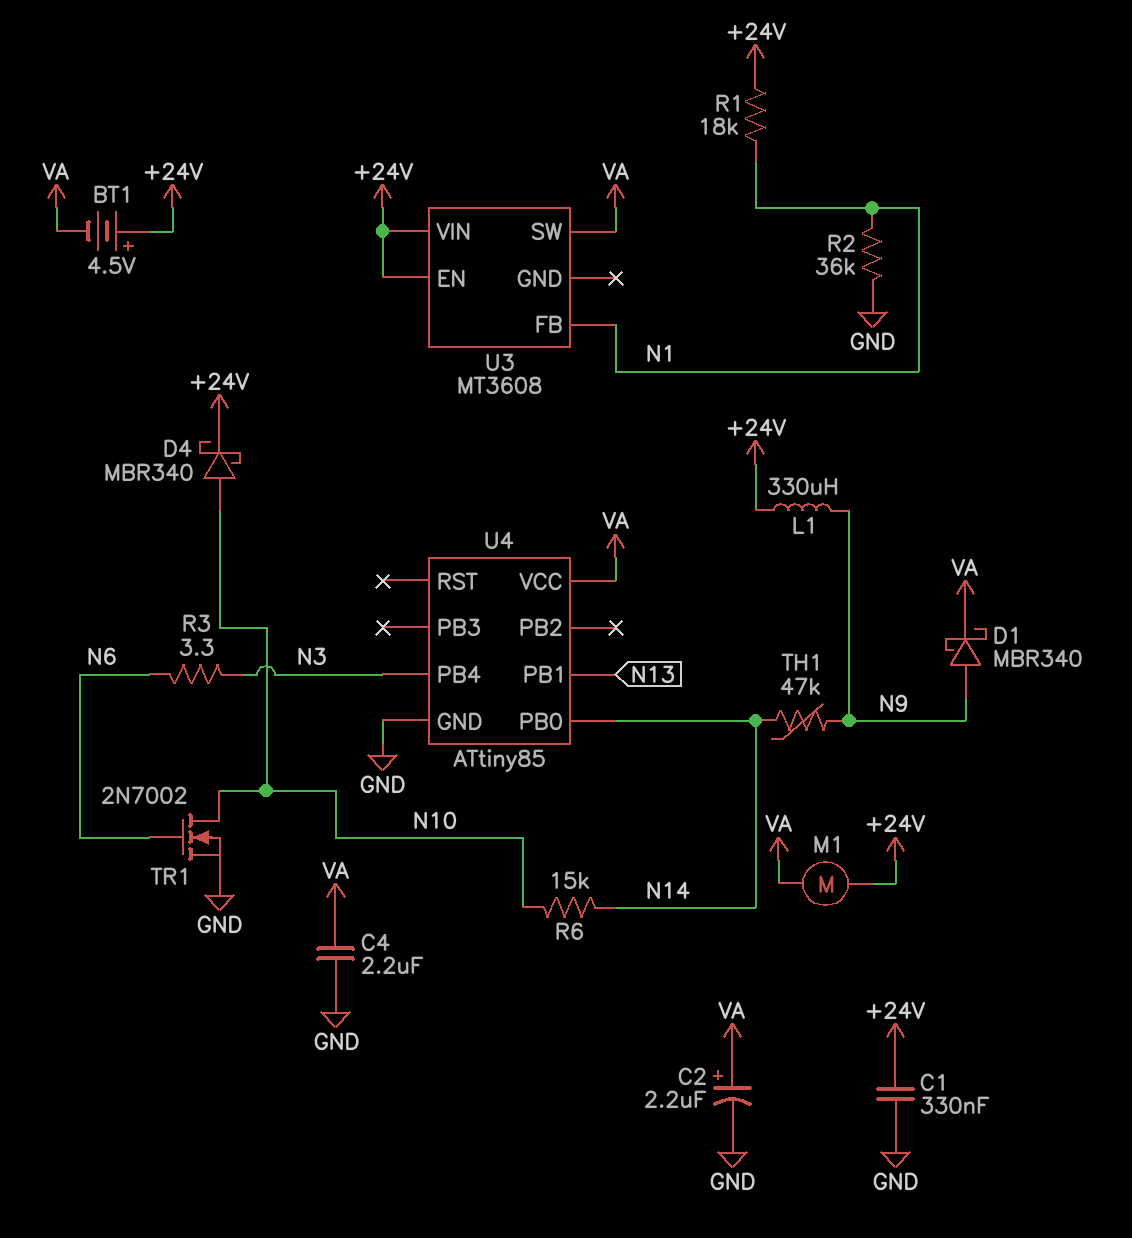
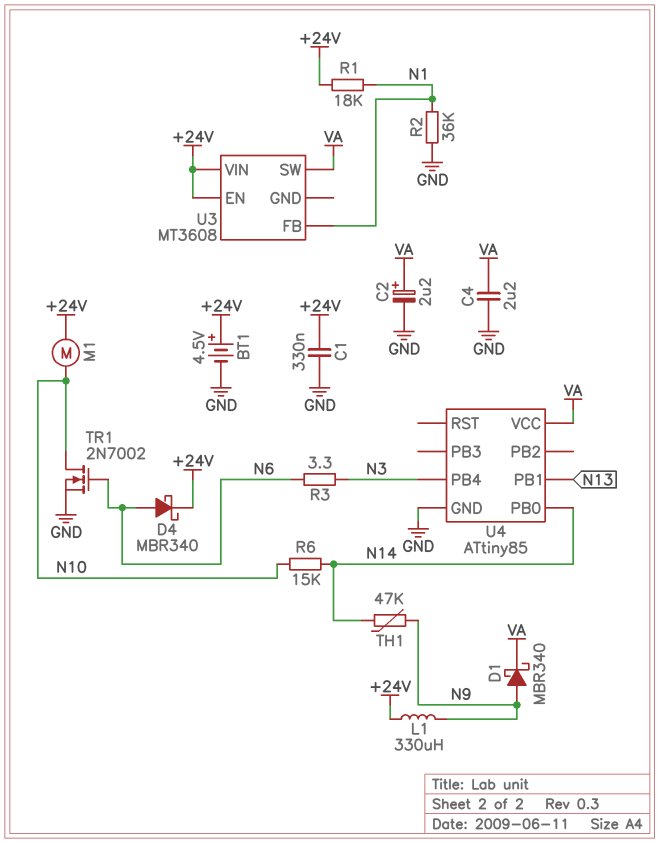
BT1: 4.5V (plus +24V, minus VA) -> 4.5V (plus +24V, minus GND)
D4: schottky MBR340 (A N10, K +24V) -> schottky MBR340 (A N6, K +24V)
M1: motor (+24V, VA) -> motor (+24V, N10)

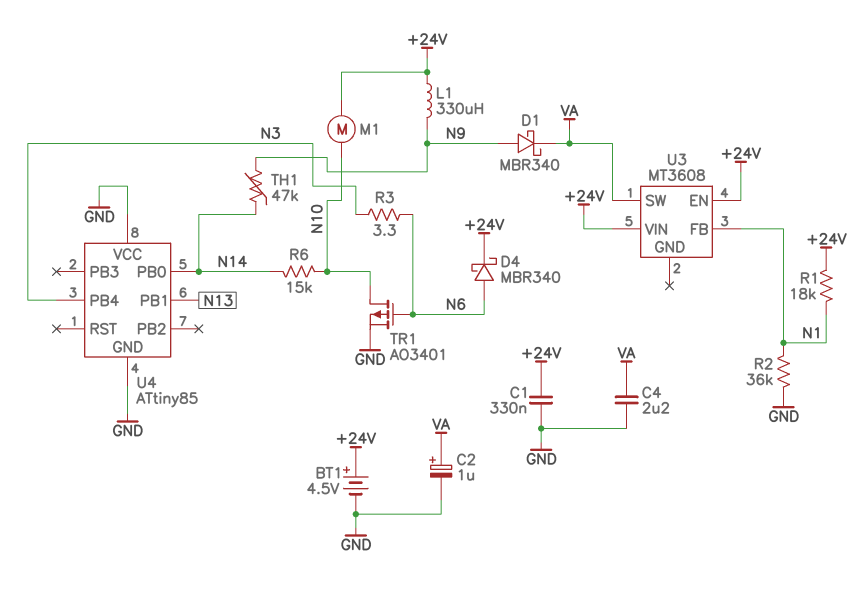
C2: 2.2uF (plus VA, minus GND) -> 1uF (plus VA, minus GND)
TR1: NMOS 2N7002 (G N6, D N10, S GND) -> PMOS AO3401 (G N6, D N10, S GND)
U4 pin VCC: VA -> GND

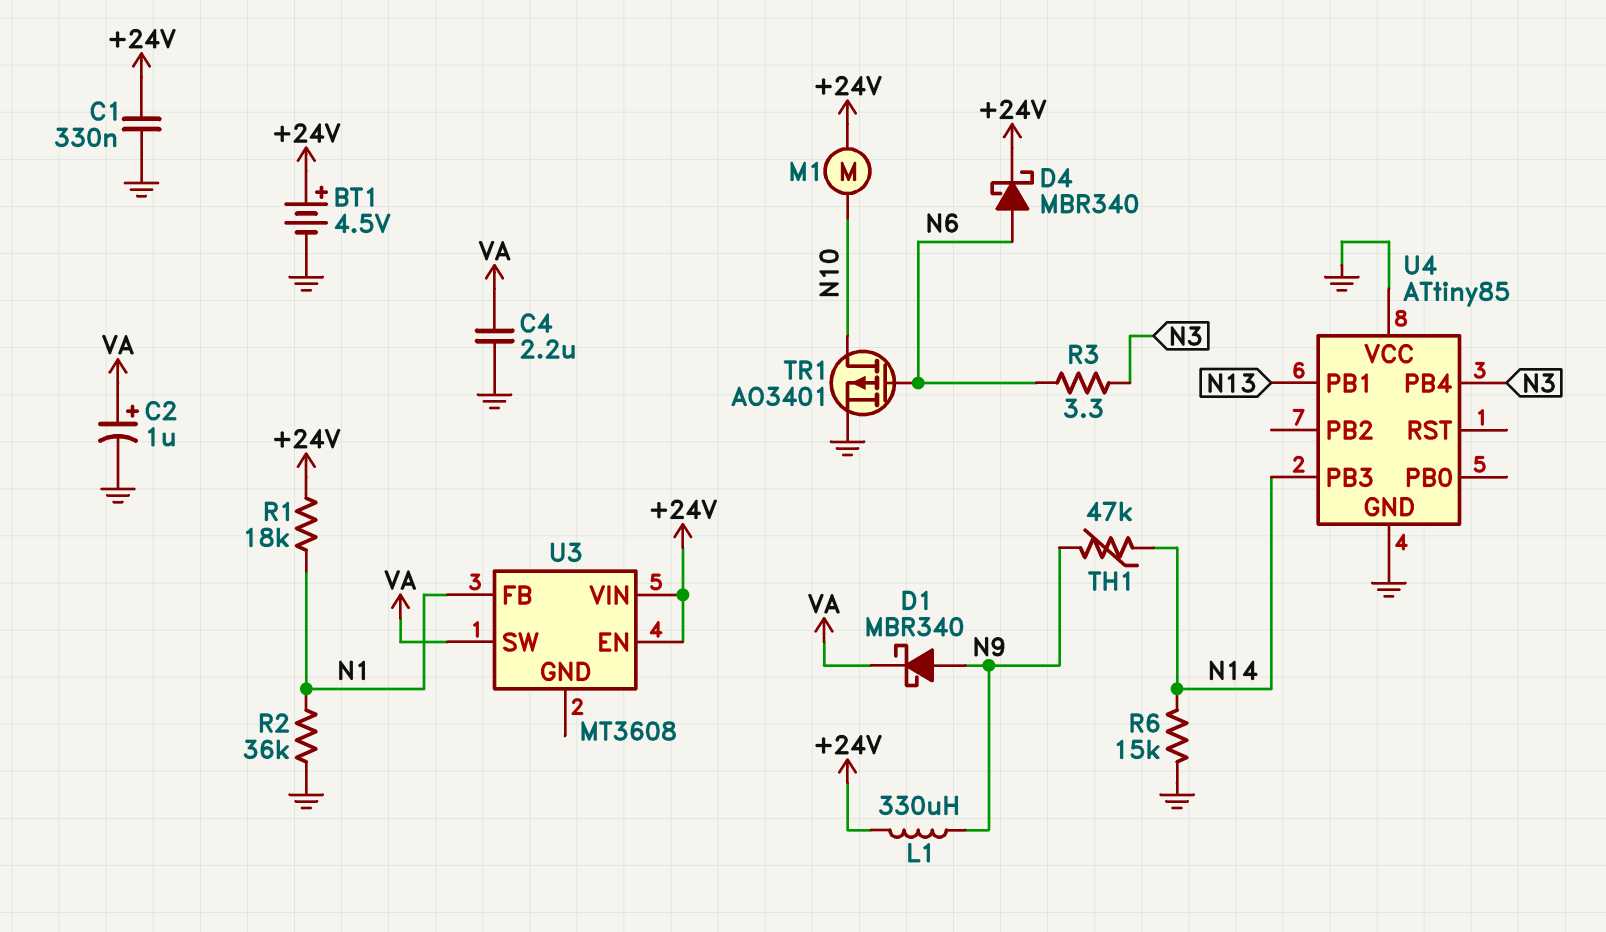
R6: 15k (N10, N14) -> 15k (GND, N14)
U4 pin PB0: N14 -> none
U4 pin PB3: none -> N14

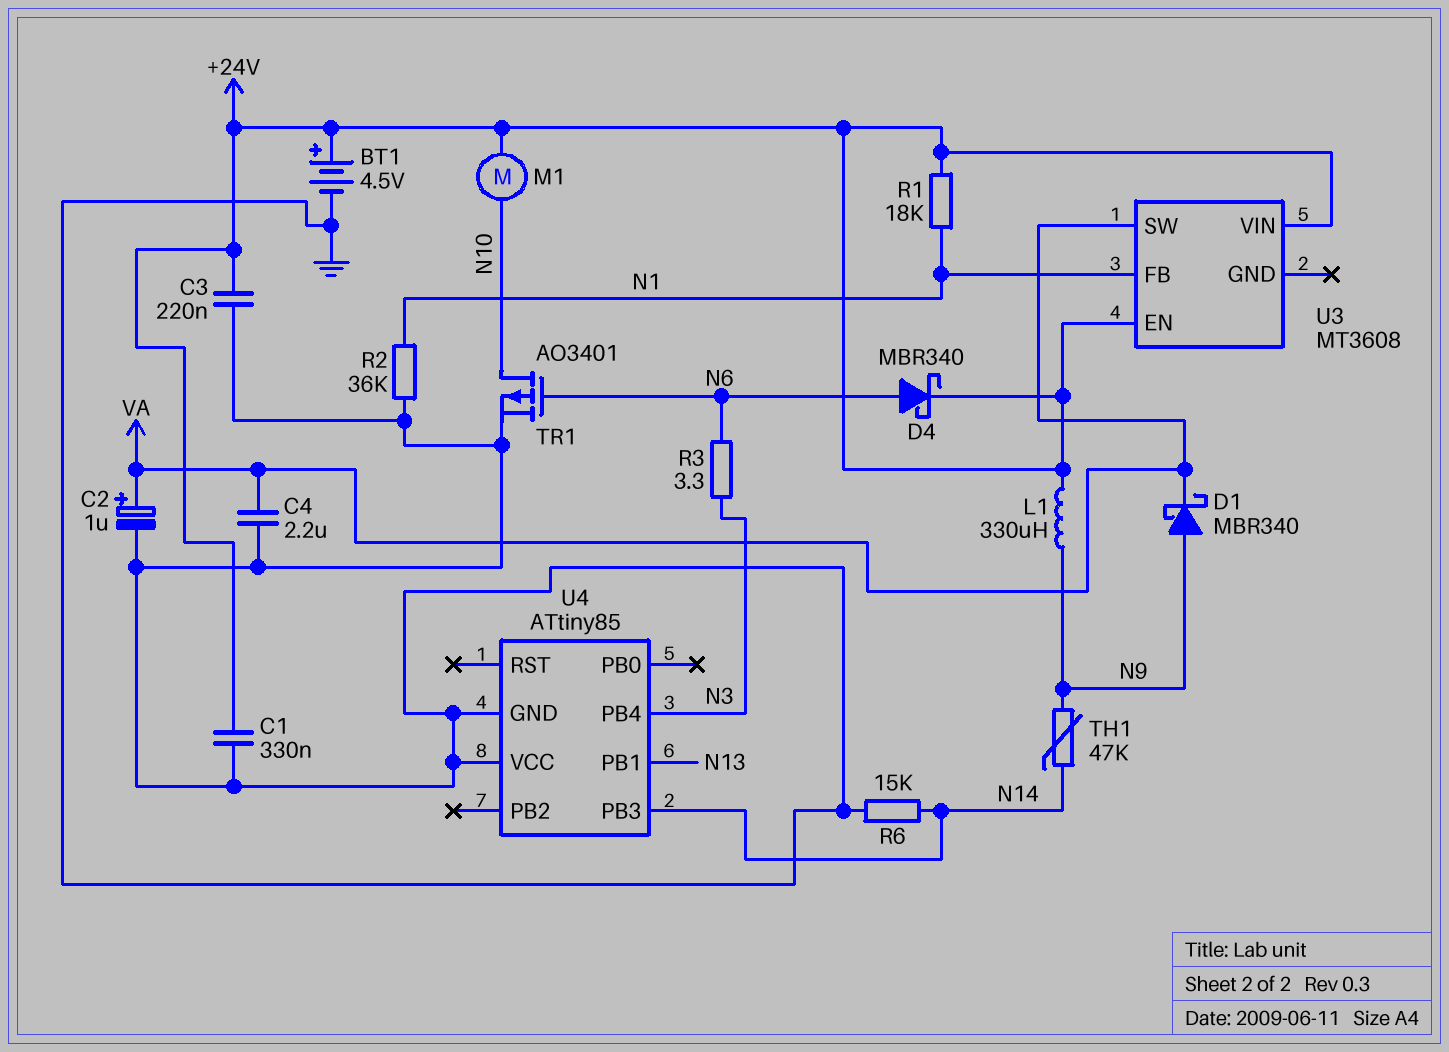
C3: none -> 220nF (+24V, GND)

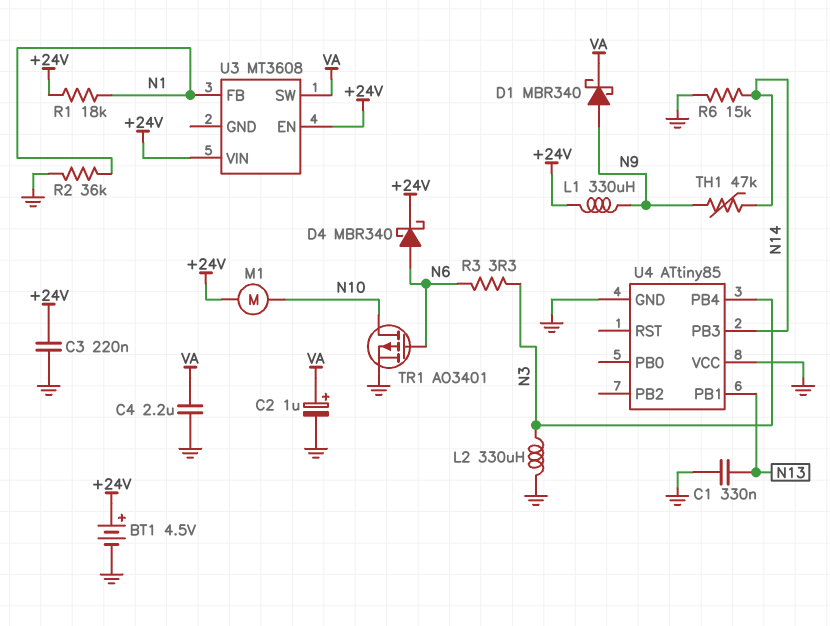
C1: 330nF (+24V, GND) -> 330nF (GND, N13)
L2: none -> 330uH (GND, N3)

